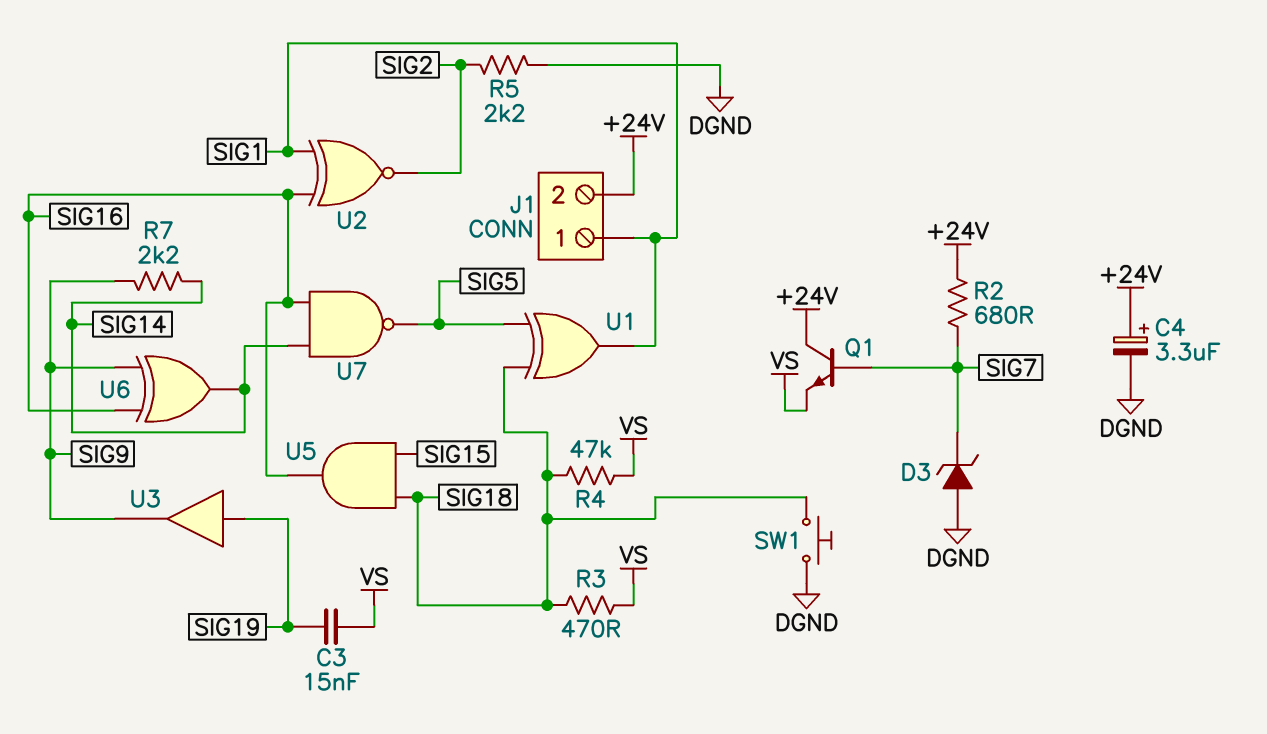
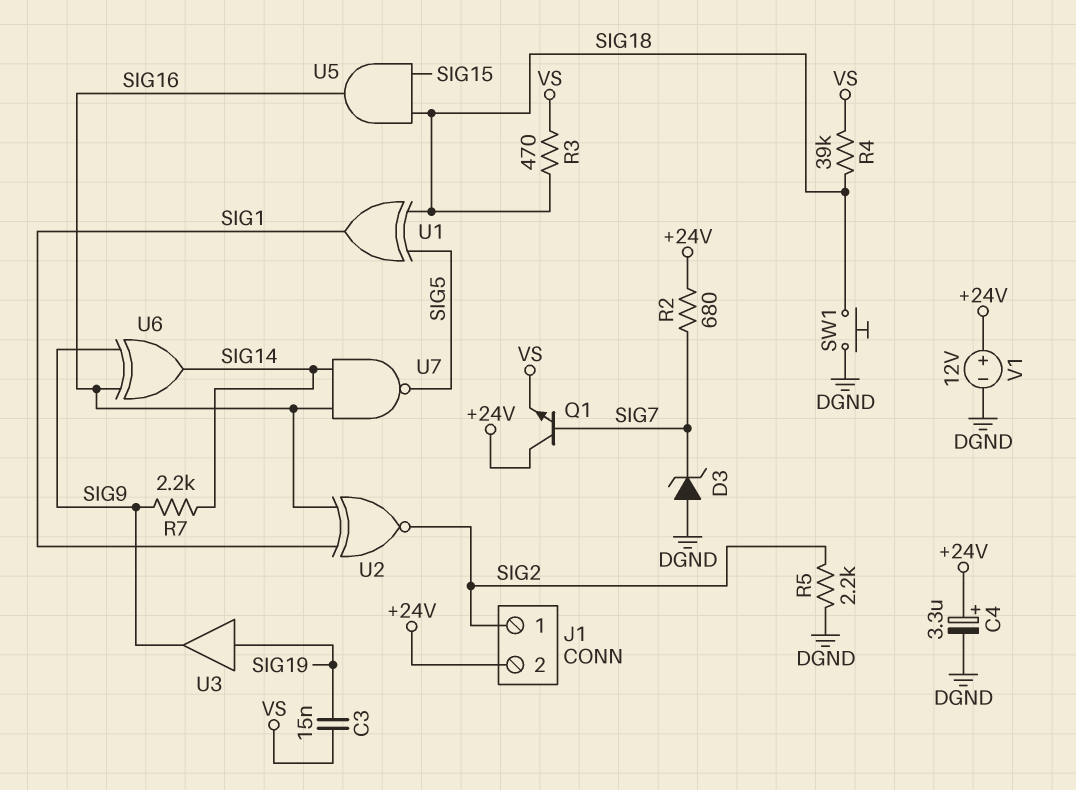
J1 pin 1: SIG1 -> SIG2
R4: 47k (SIG18, VS) -> 39k (SIG18, VS)
V1: none -> 12V (plus +24V, minus DGND)

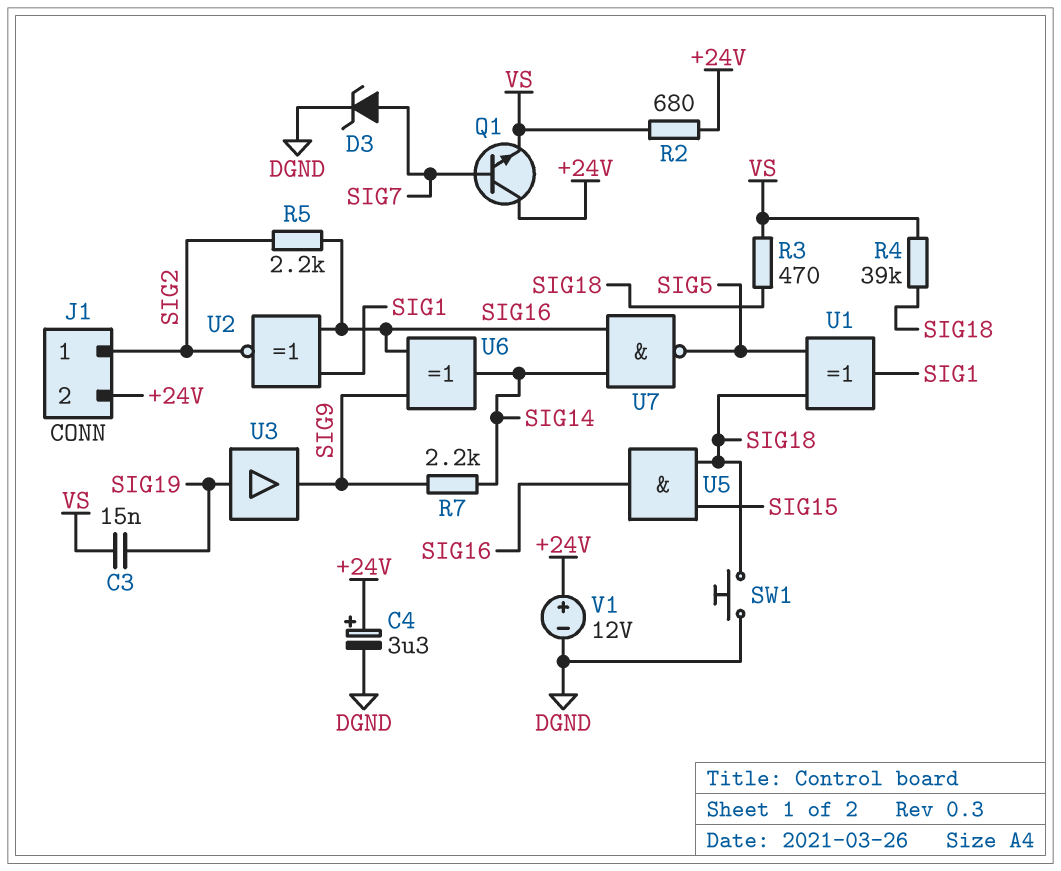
D3: zener (A DGND, K SIG7) -> zener (A SIG7, K DGND)
R2: 680 (+24V, SIG7) -> 680 (+24V, VS)
R5: 2.2k (DGND, SIG2) -> 2.2k (SIG2, SIG16)

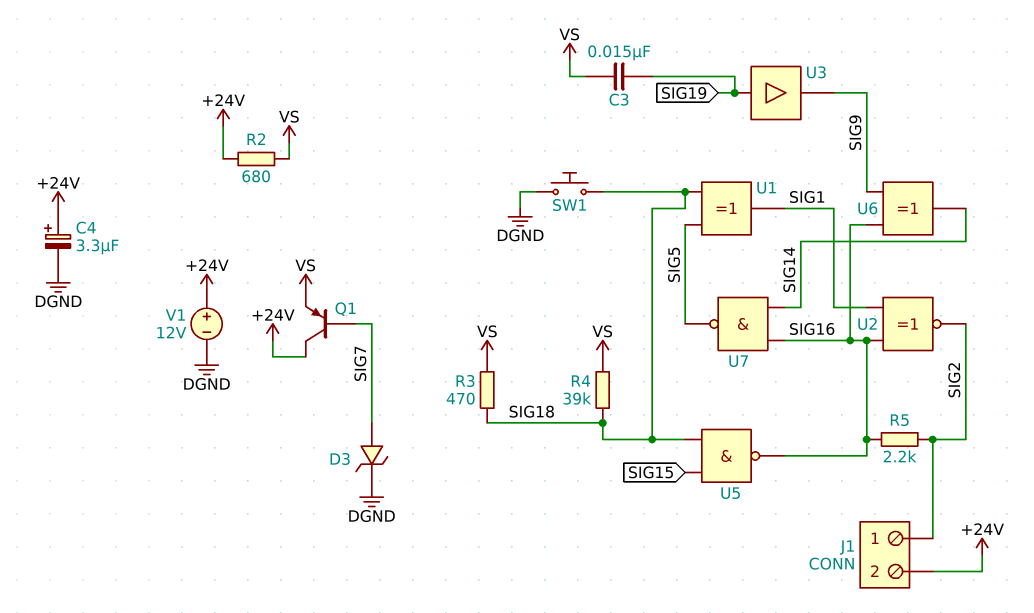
Q1: NPN (B SIG7, C +24V, E VS) -> PNP (B SIG7, C +24V, E VS)
R7: 2.2k (SIG9, SIG14) -> none
U5: AND (in SIG15, in SIG18, out SIG16) -> NAND (in SIG15, in SIG18, out SIG16)

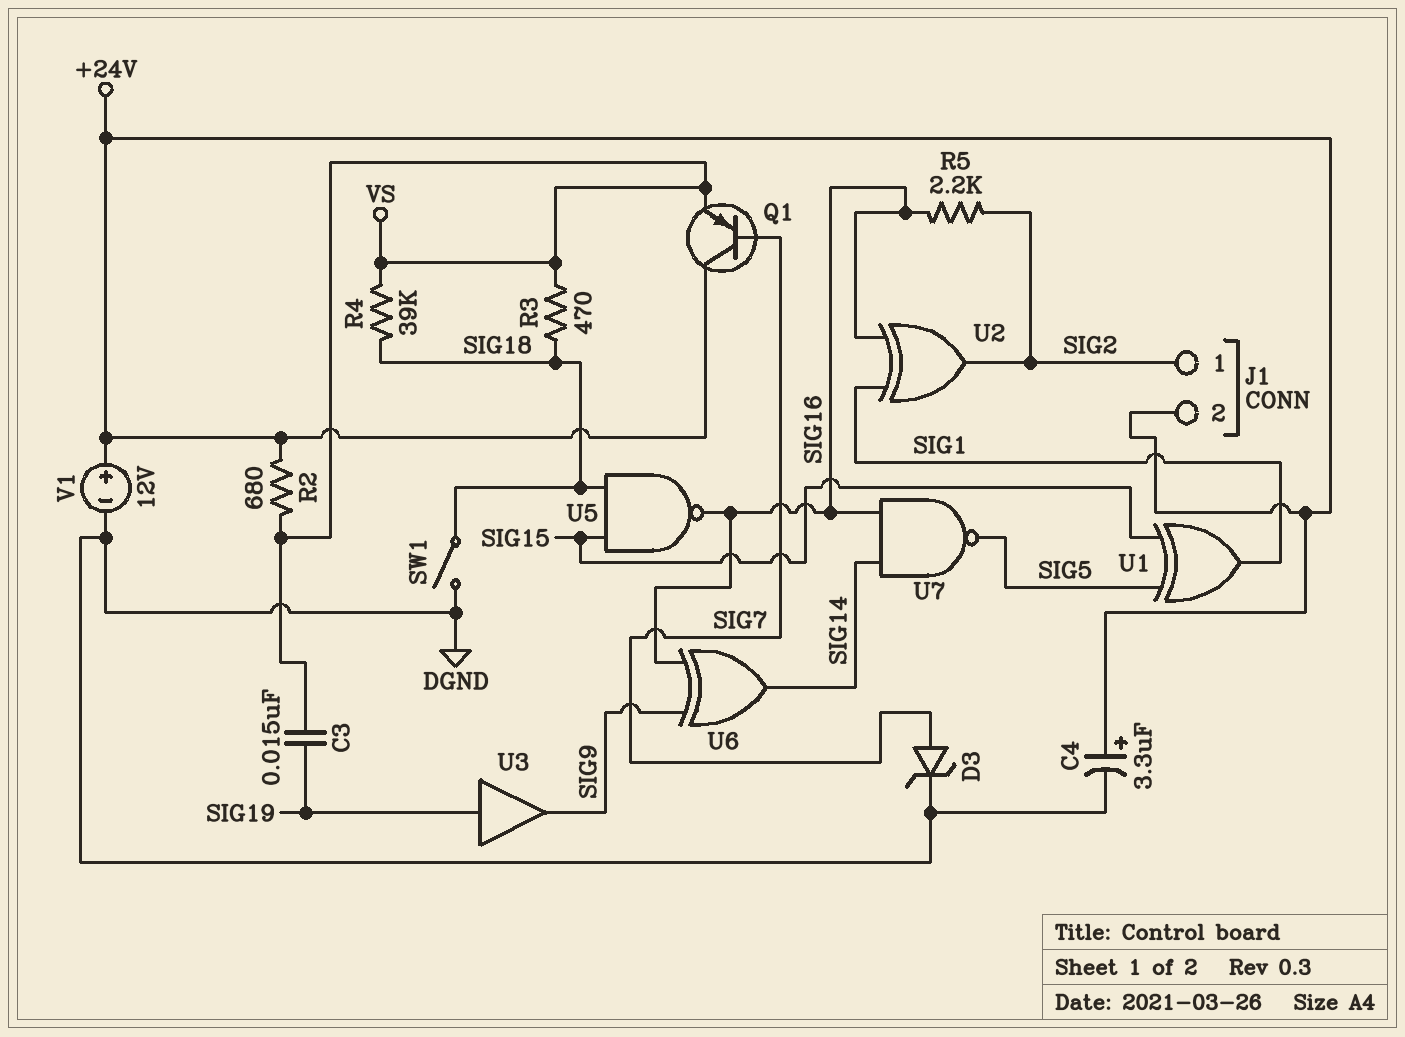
SW1: button (DGND, SIG18) -> switch (DGND, SIG18)
U1: XOR (in SIG5, in SIG18, out SIG1) -> XOR (in SIG5, in SIG15, out SIG1)
U2: XNOR (in SIG1, in SIG16, out SIG2) -> XOR (in SIG1, in SIG16, out SIG2)

